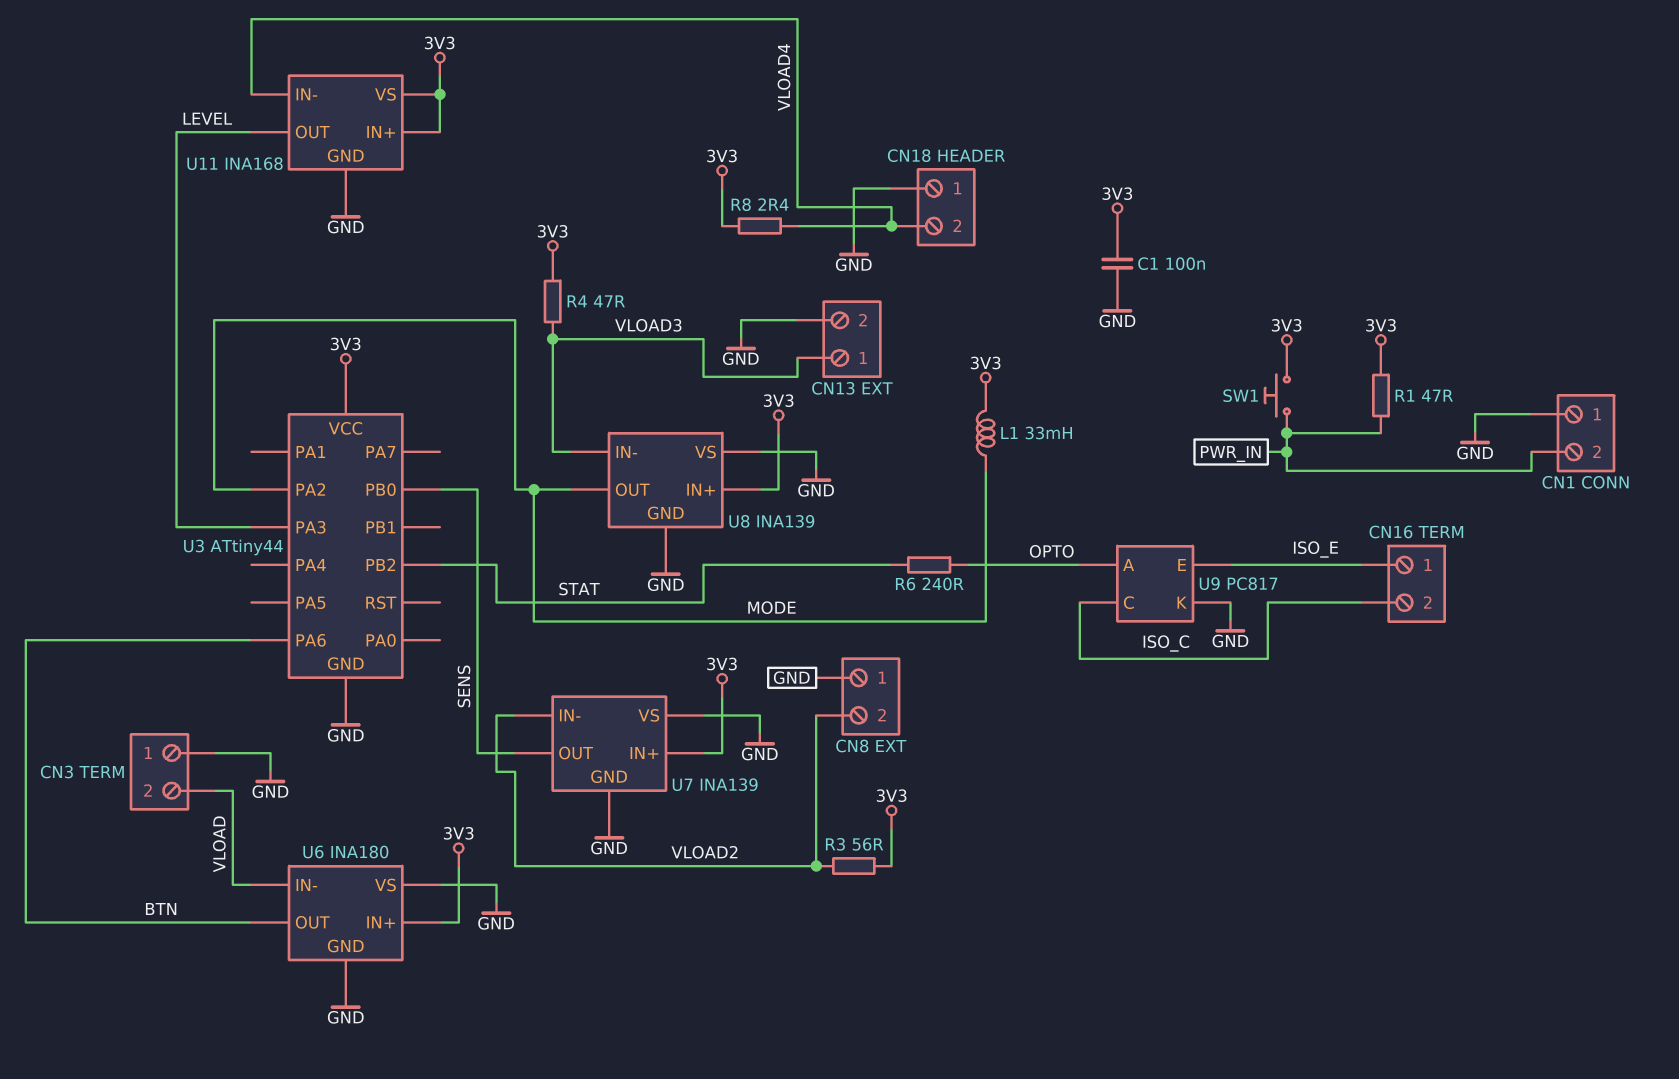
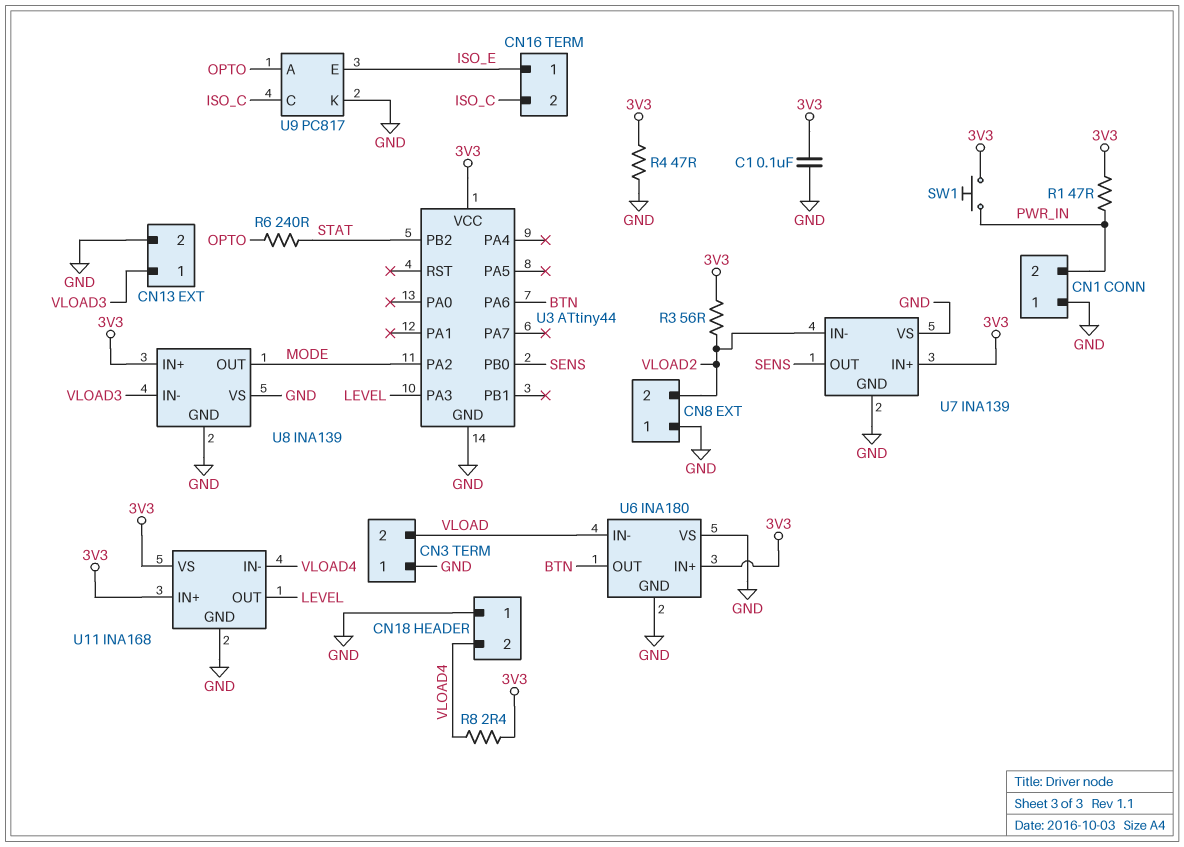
L1: 33mH (3V3, MODE) -> none
R4: 47 (3V3, VLOAD3) -> 47 (3V3, GND)

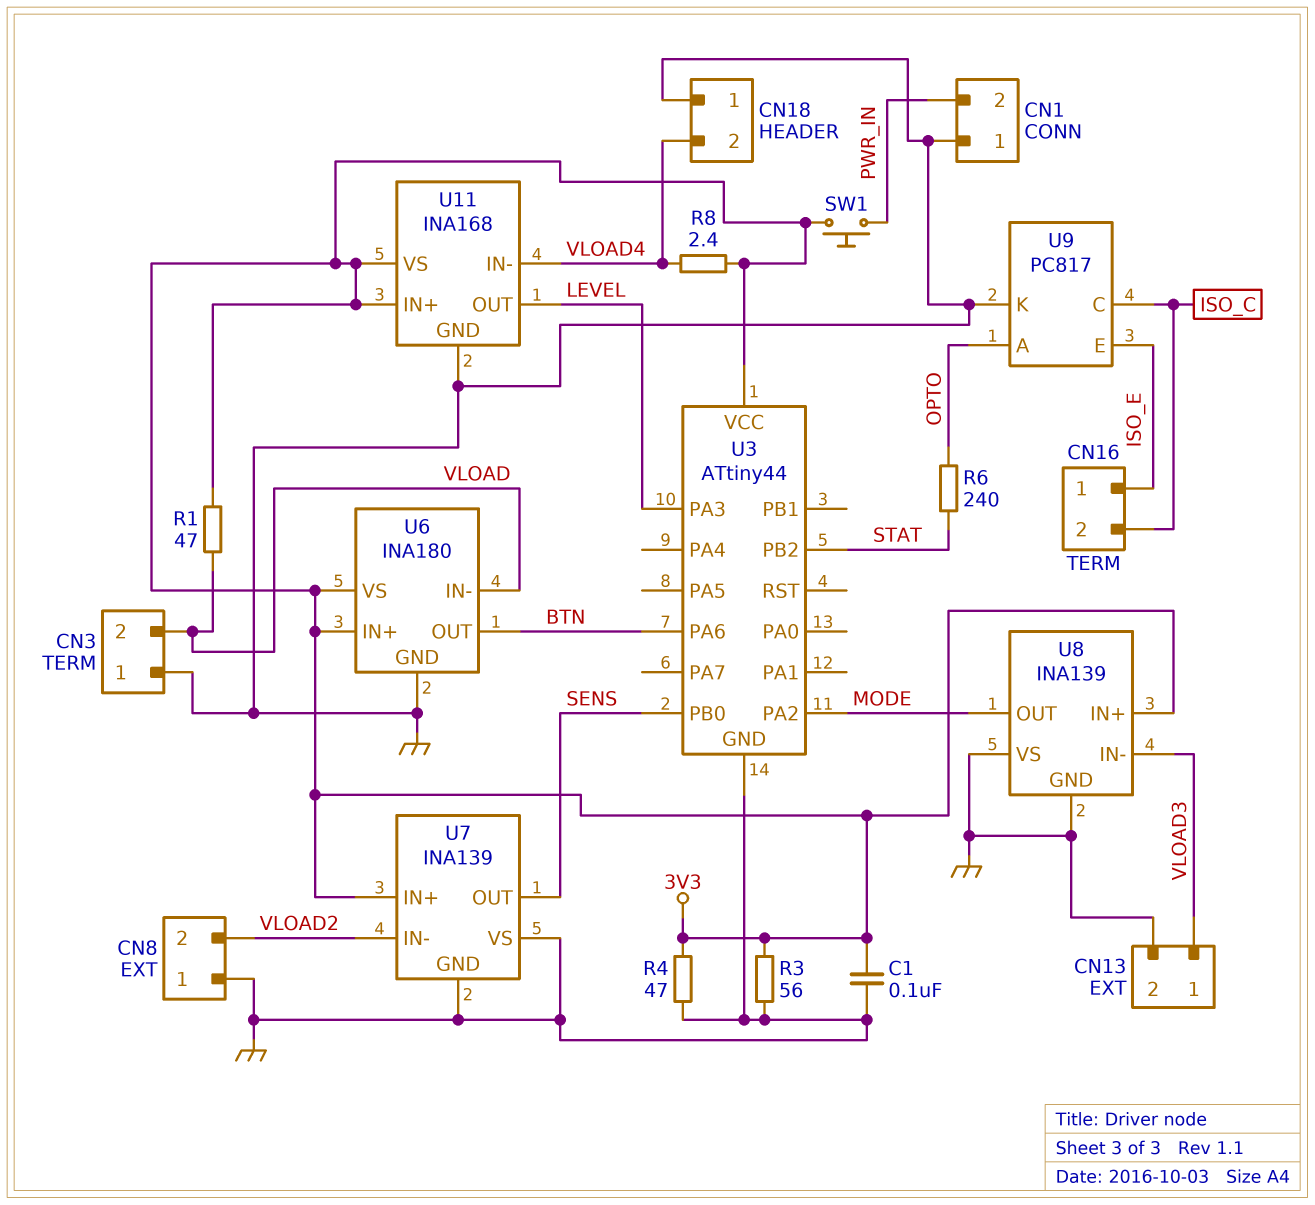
R1: 47 (3V3, PWR_IN) -> 47 (3V3, VLOAD)
R3: 56 (3V3, VLOAD2) -> 56 (3V3, GND)
U6 pin VS: GND -> 3V3

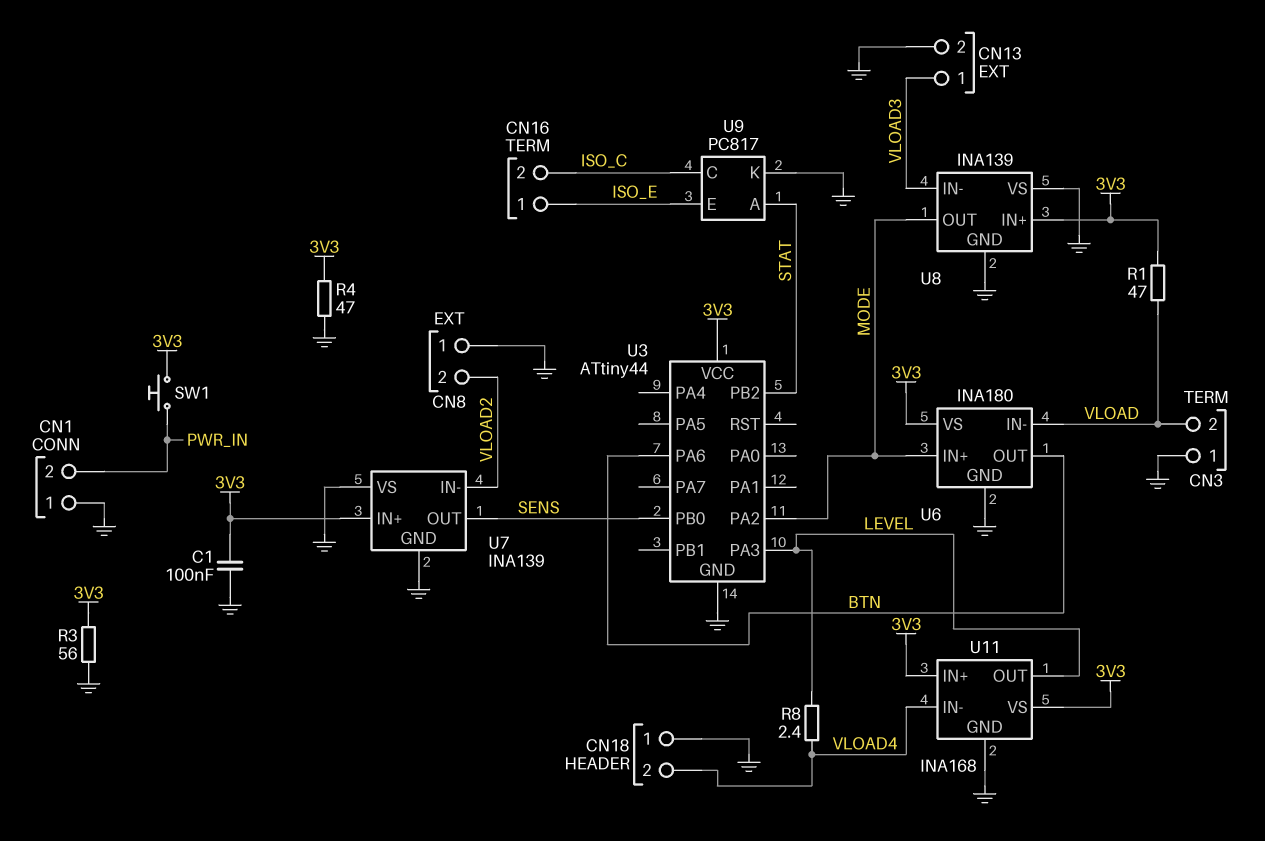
R6: 240 (OPTO, STAT) -> none
R8: 2.4 (3V3, VLOAD4) -> 2.4 (LEVEL, VLOAD4)
U6 pin IN+: 3V3 -> MODE
U9 pin A: OPTO -> STAT

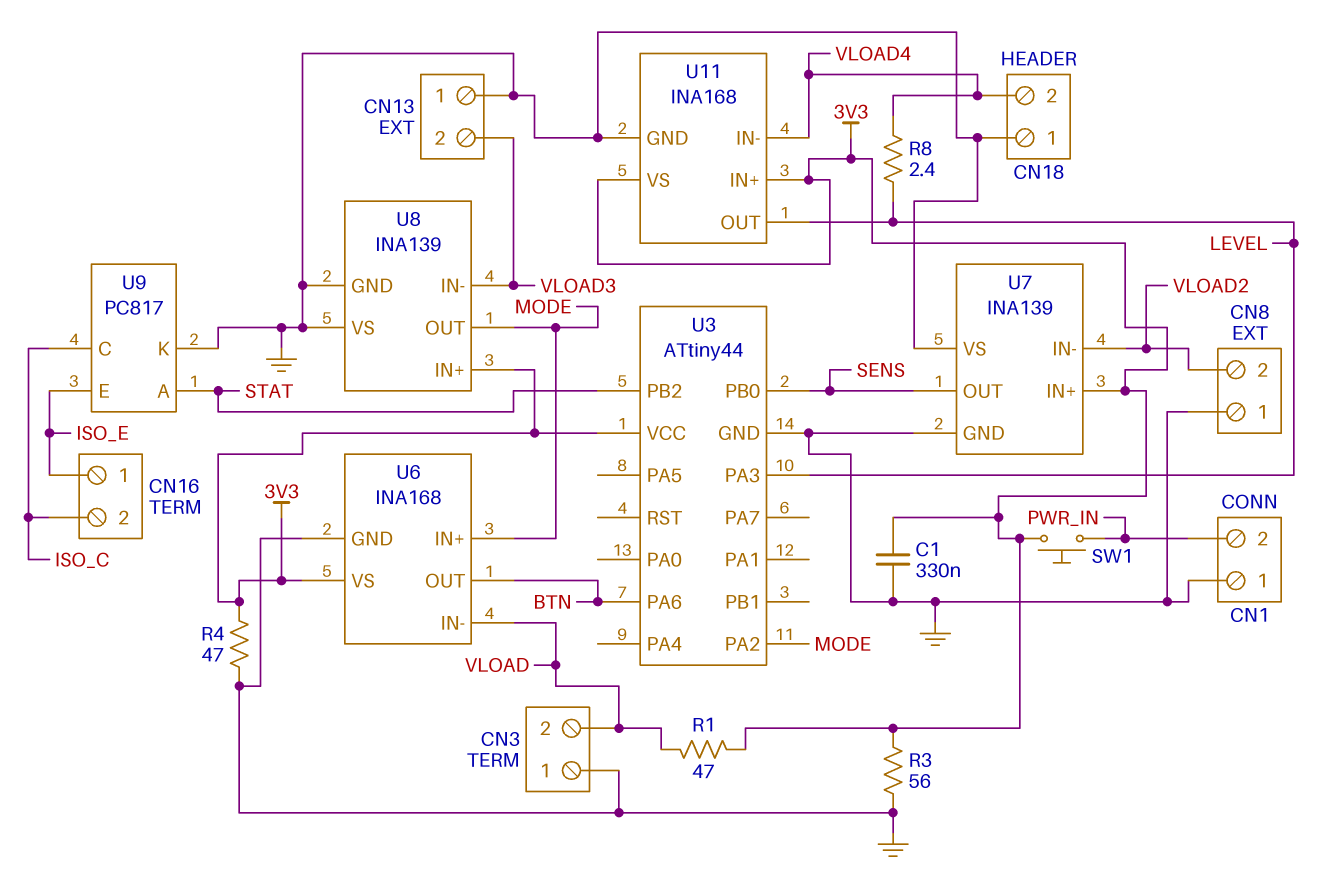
C1: 100nF (3V3, GND) -> 330nF (3V3, GND)
CN13 pin 1: VLOAD3 -> GND
CN13 pin 2: GND -> VLOAD3
U6: INA180 -> INA168

